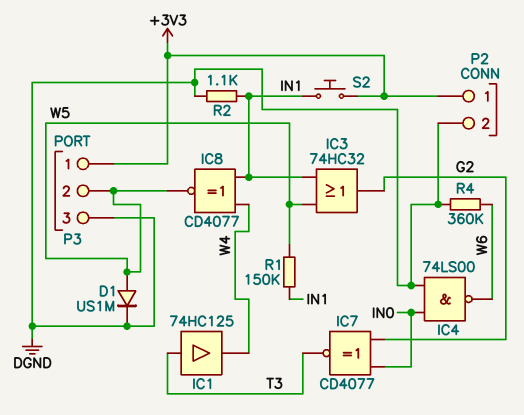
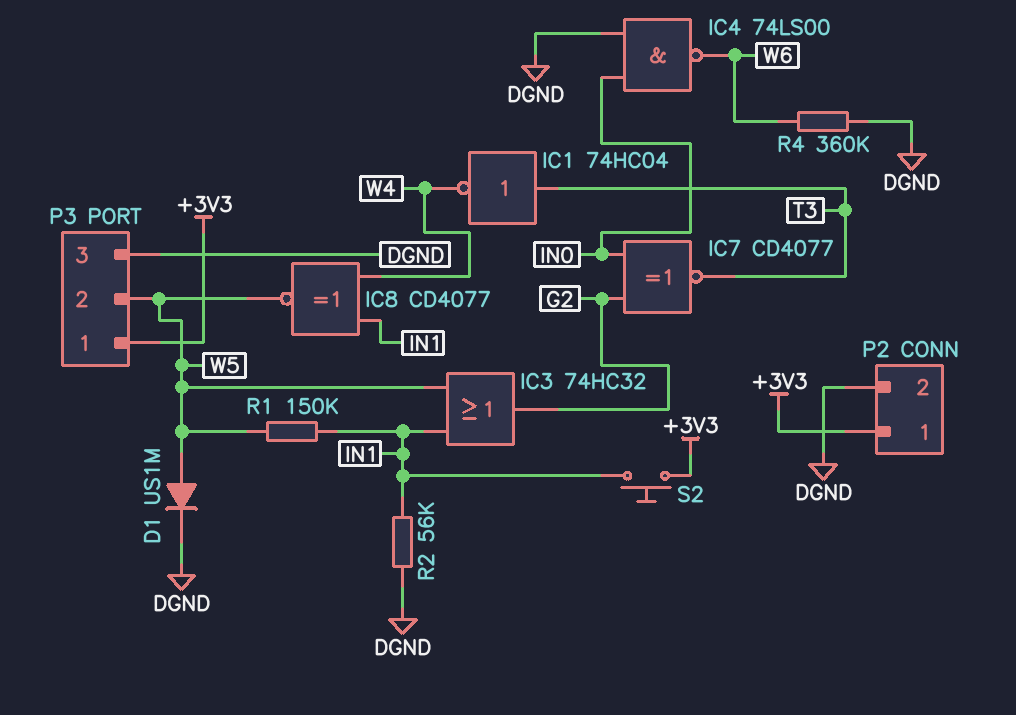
IC1: buffer 74HC125 (in T3, out W4) -> NOT 74HC04 (in T3, out W4)
R2: 1.1k (DGND, IN1) -> 56k (DGND, IN1)

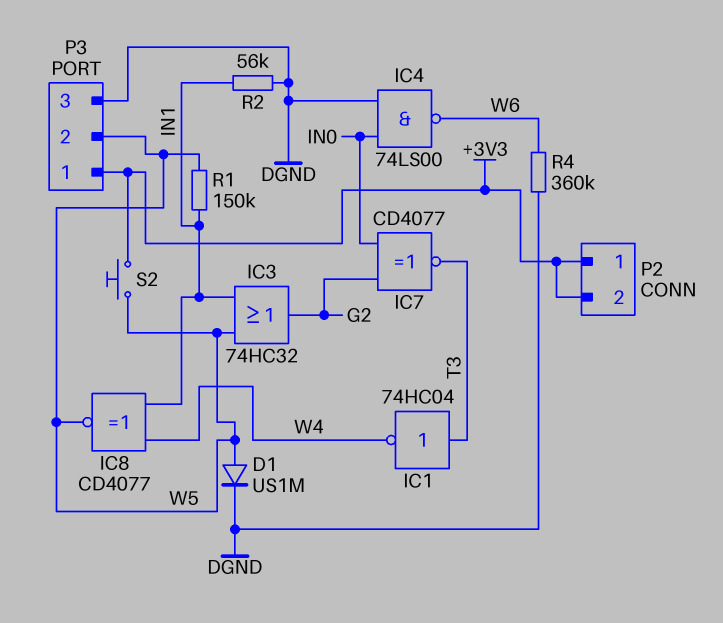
P2 pin 2: DGND -> +3V3
S2: button (+3V3, IN1) -> button (+3V3, W5)

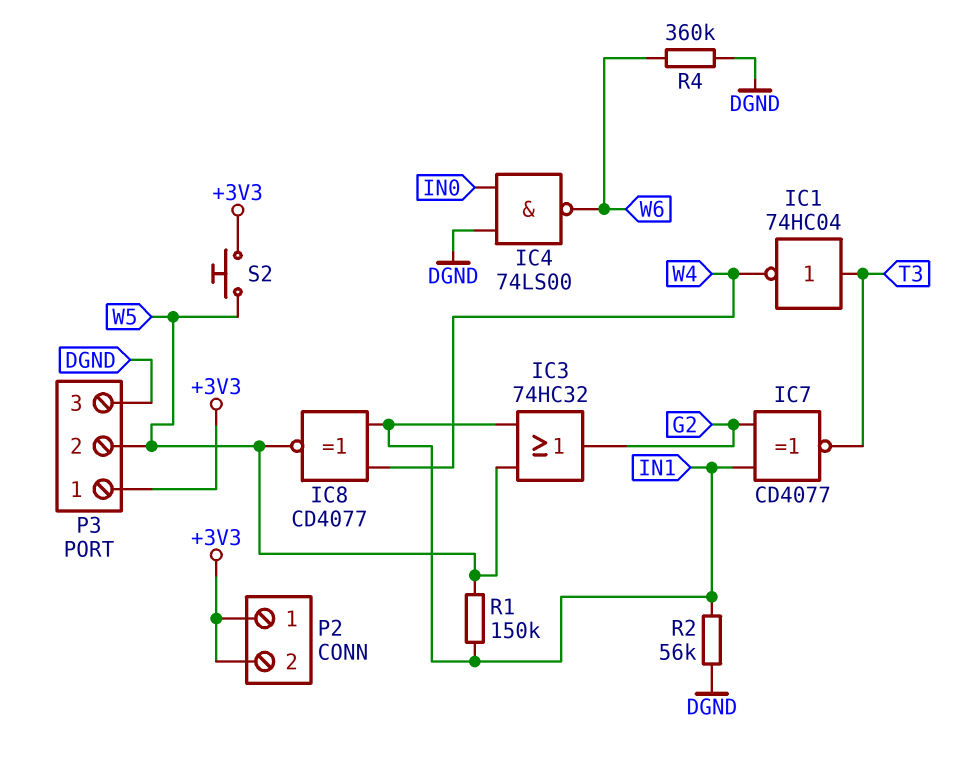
D1: diode US1M (A W5, K DGND) -> none
IC7: XNOR CD4077 (in G2, in IN0, out T3) -> XNOR CD4077 (in G2, in IN1, out T3)

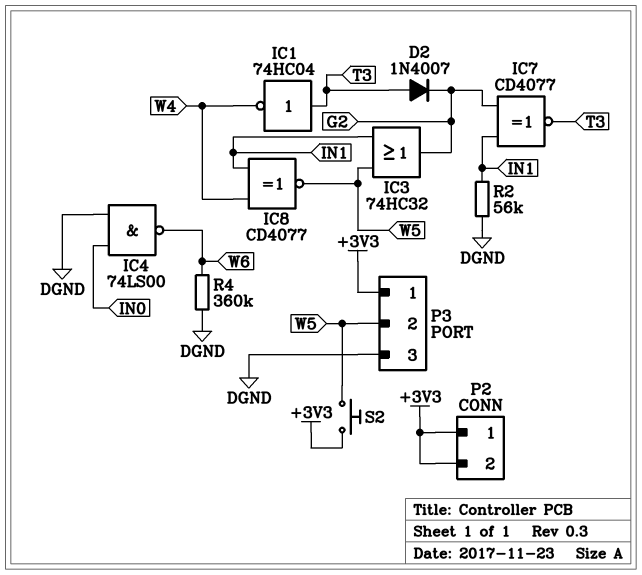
D2: none -> diode 1N4007 (A T3, K G2)
R1: 150k (IN1, W5) -> none

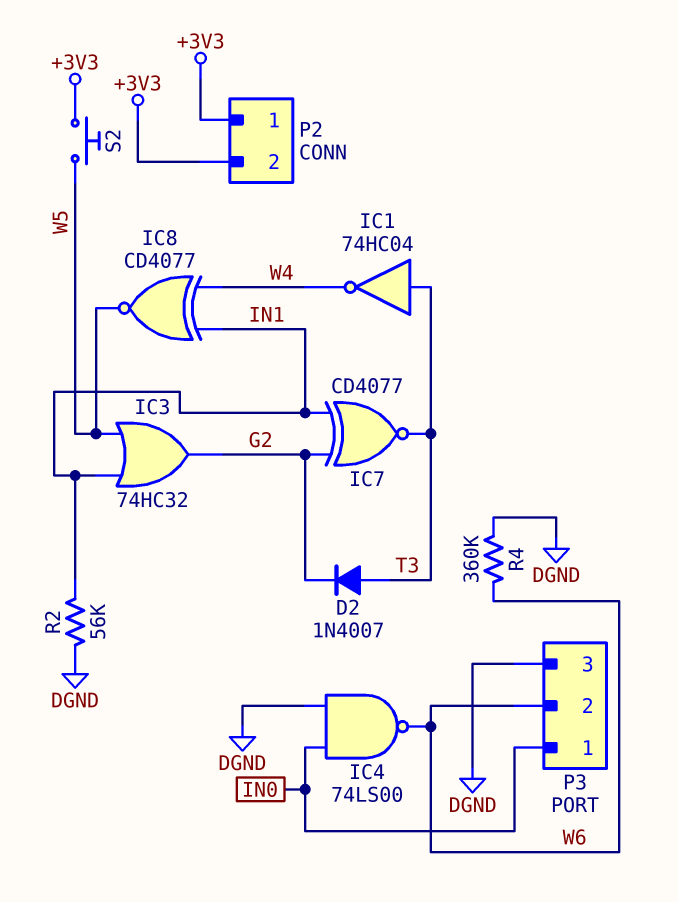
P3 pin 1: +3V3 -> IN0
P3 pin 2: W5 -> W6

